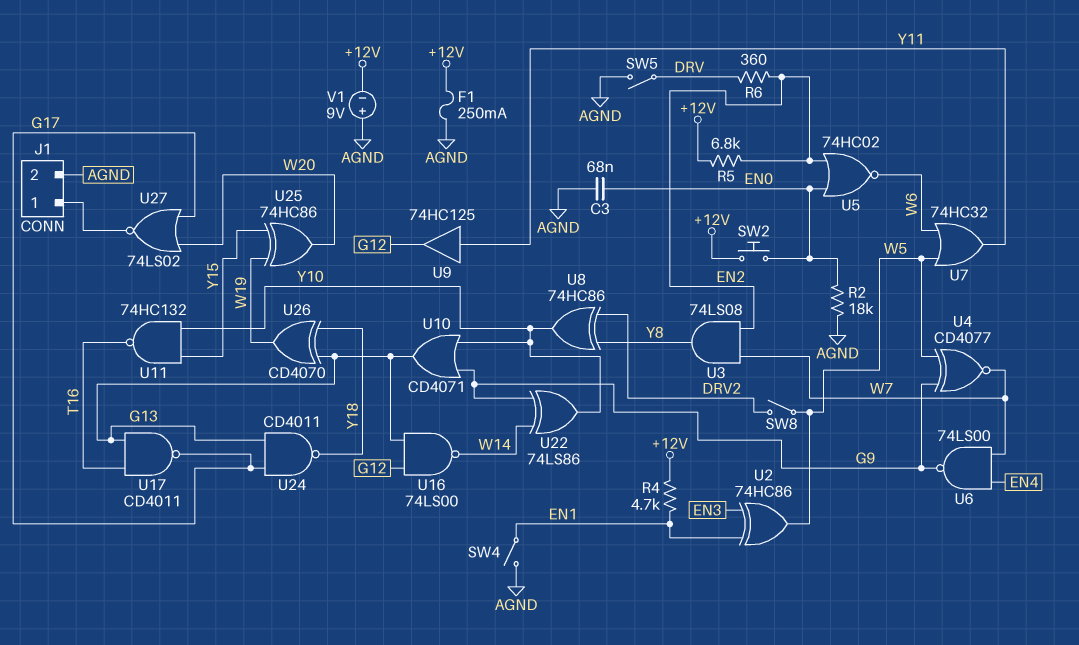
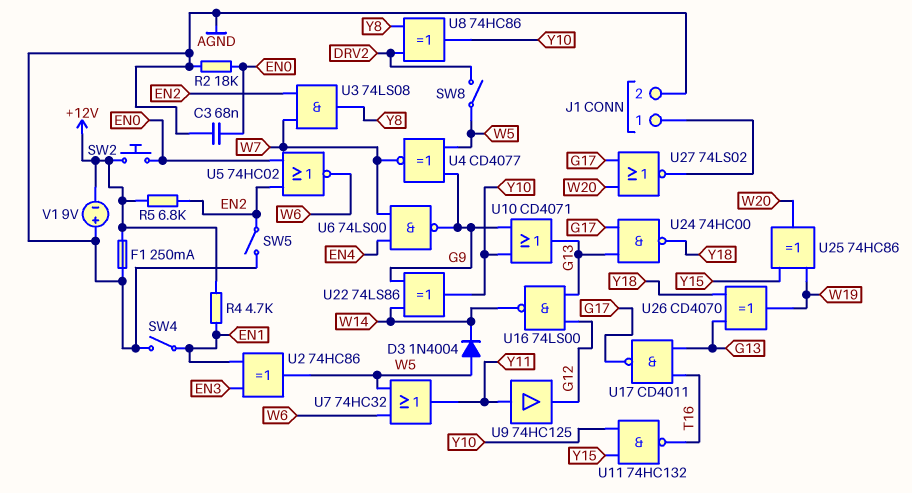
D3: none -> diode 1N4004 (A W5, K W14)
R6: 360 (DRV, EN2) -> none
SW5: switch (AGND, DRV) -> switch (AGND, EN2)
U24: NAND CD4011 (in G13, in G17, out Y18) -> NAND 74HC00 (in G13, in G17, out Y18)

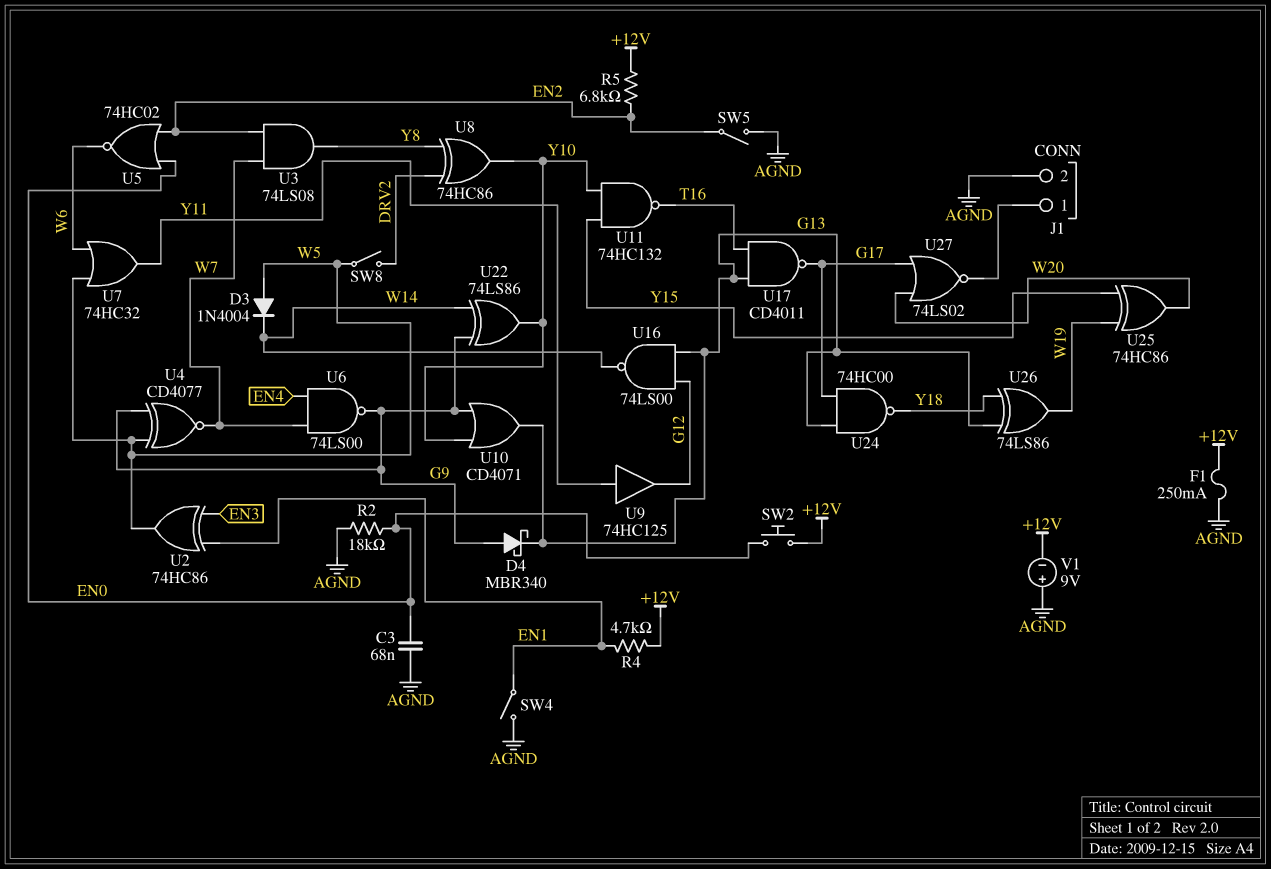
D4: none -> schottky MBR340 (A G9, K G13)
U26: XOR CD4070 (in G13, in Y18, out W19) -> XOR 74LS86 (in G13, in Y18, out W19)

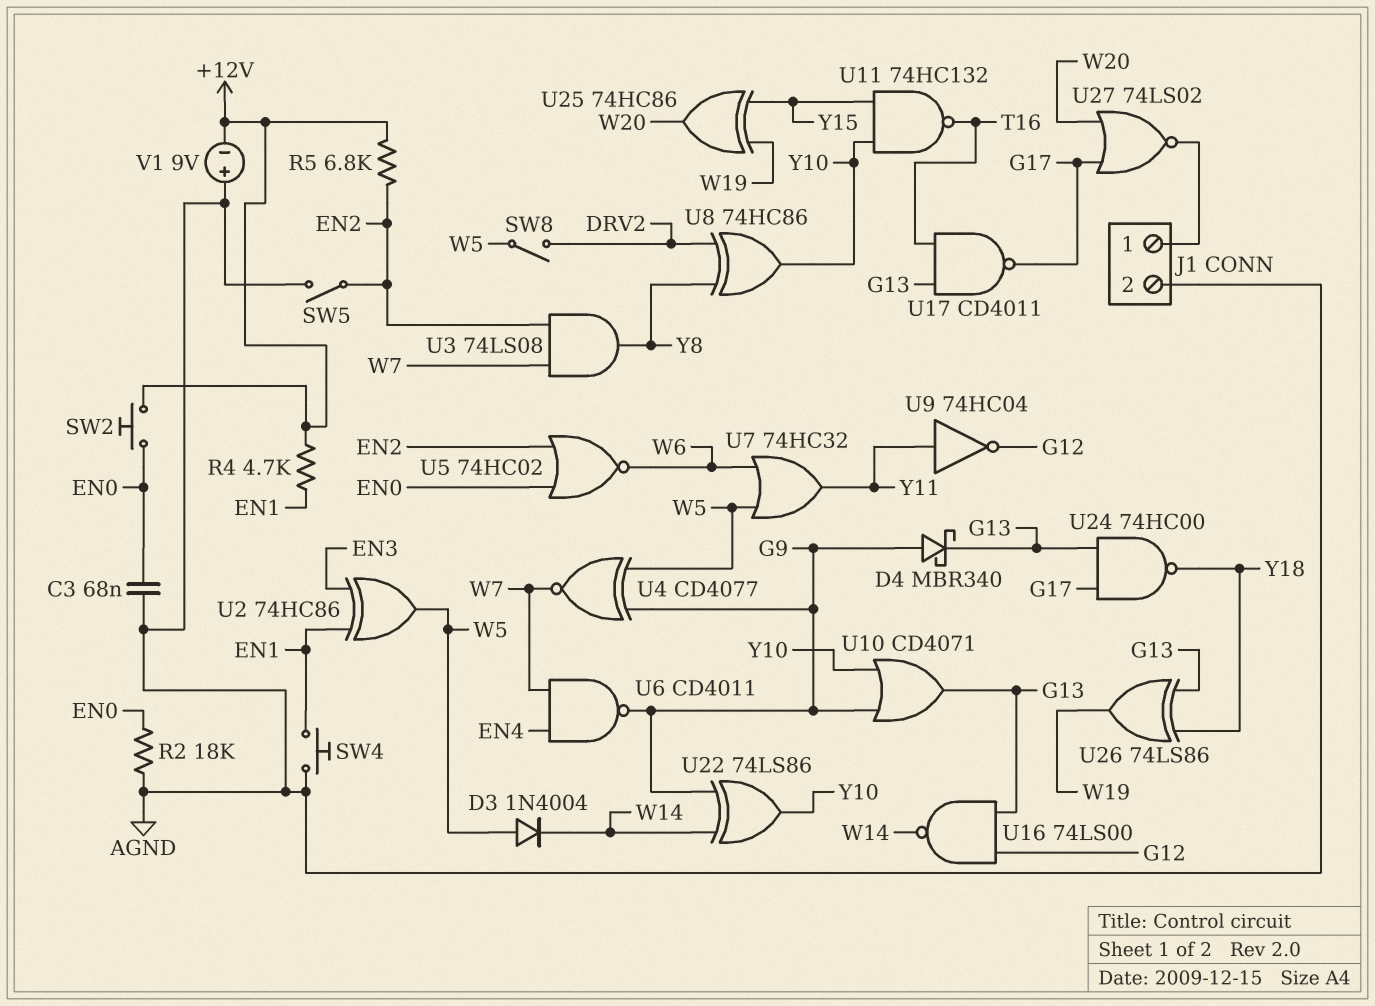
F1: 250mA (+12V, AGND) -> none
SW4: switch (AGND, EN1) -> button (AGND, EN1)
U6: NAND 74LS00 (in EN4, in W7, out G9) -> NAND CD4011 (in EN4, in W7, out G9)
U9: buffer 74HC125 (in Y11, out G12) -> NOT 74HC04 (in Y11, out G12)

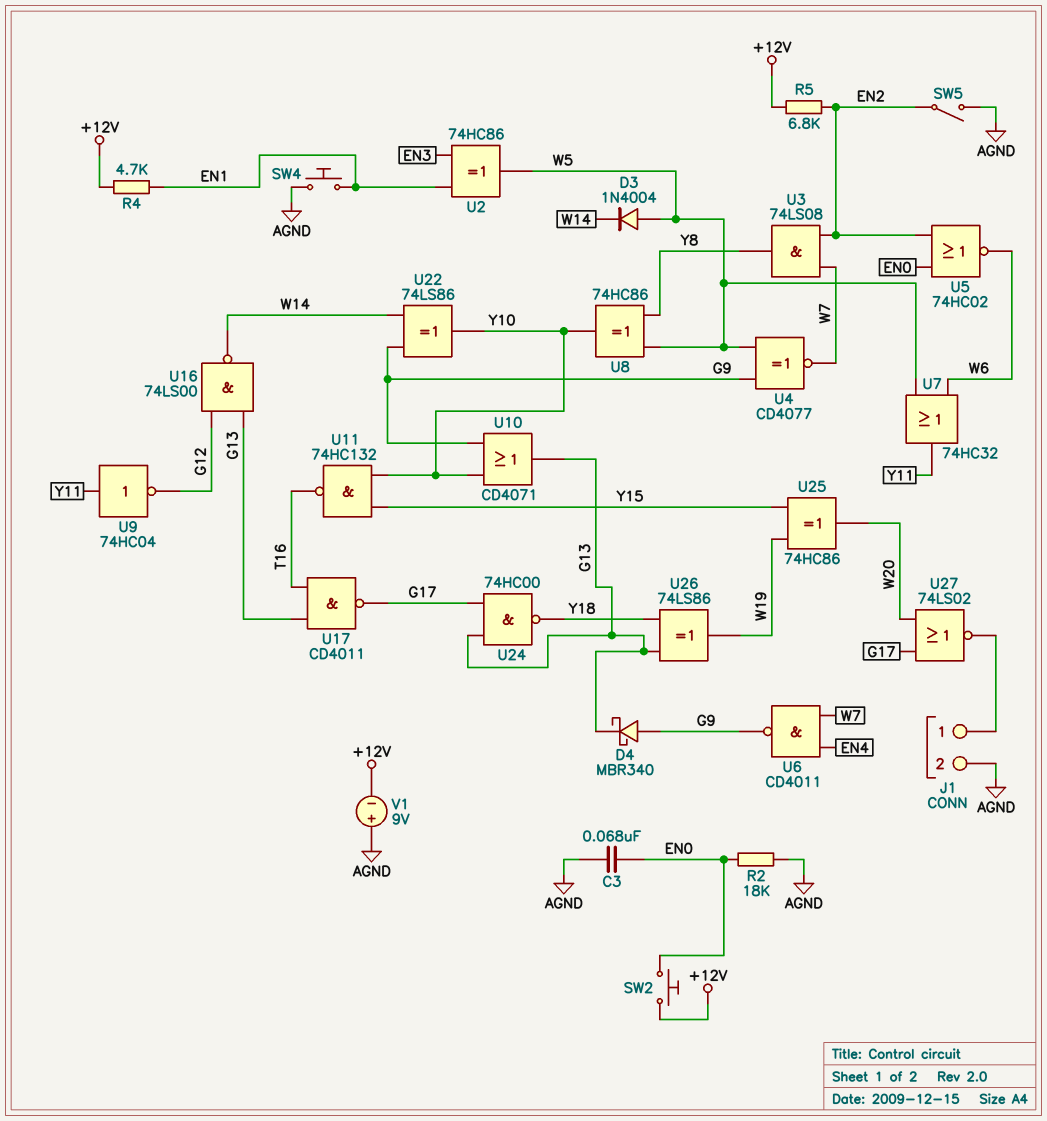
SW8: switch (DRV2, W5) -> none
U8: XOR 74HC86 (in DRV2, in Y8, out Y10) -> XOR 74HC86 (in W5, in Y8, out Y10)

